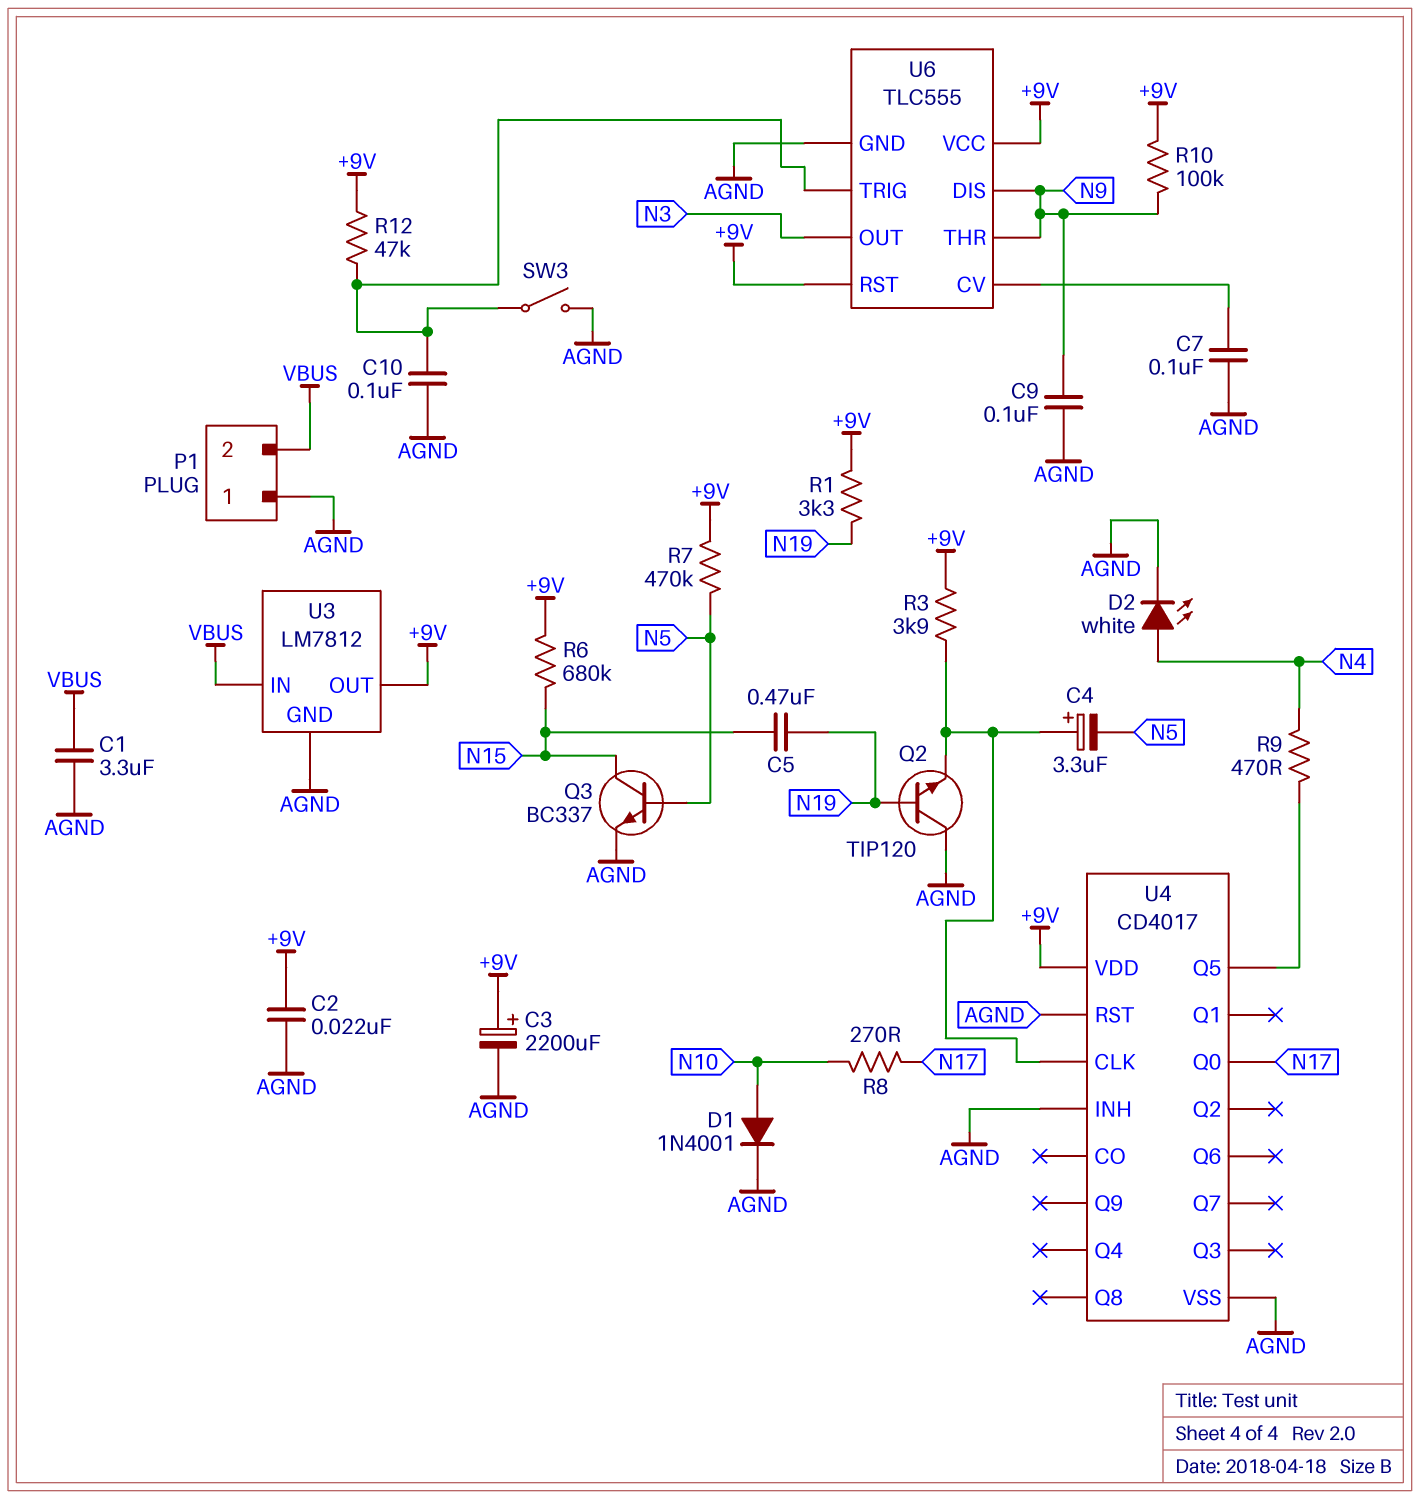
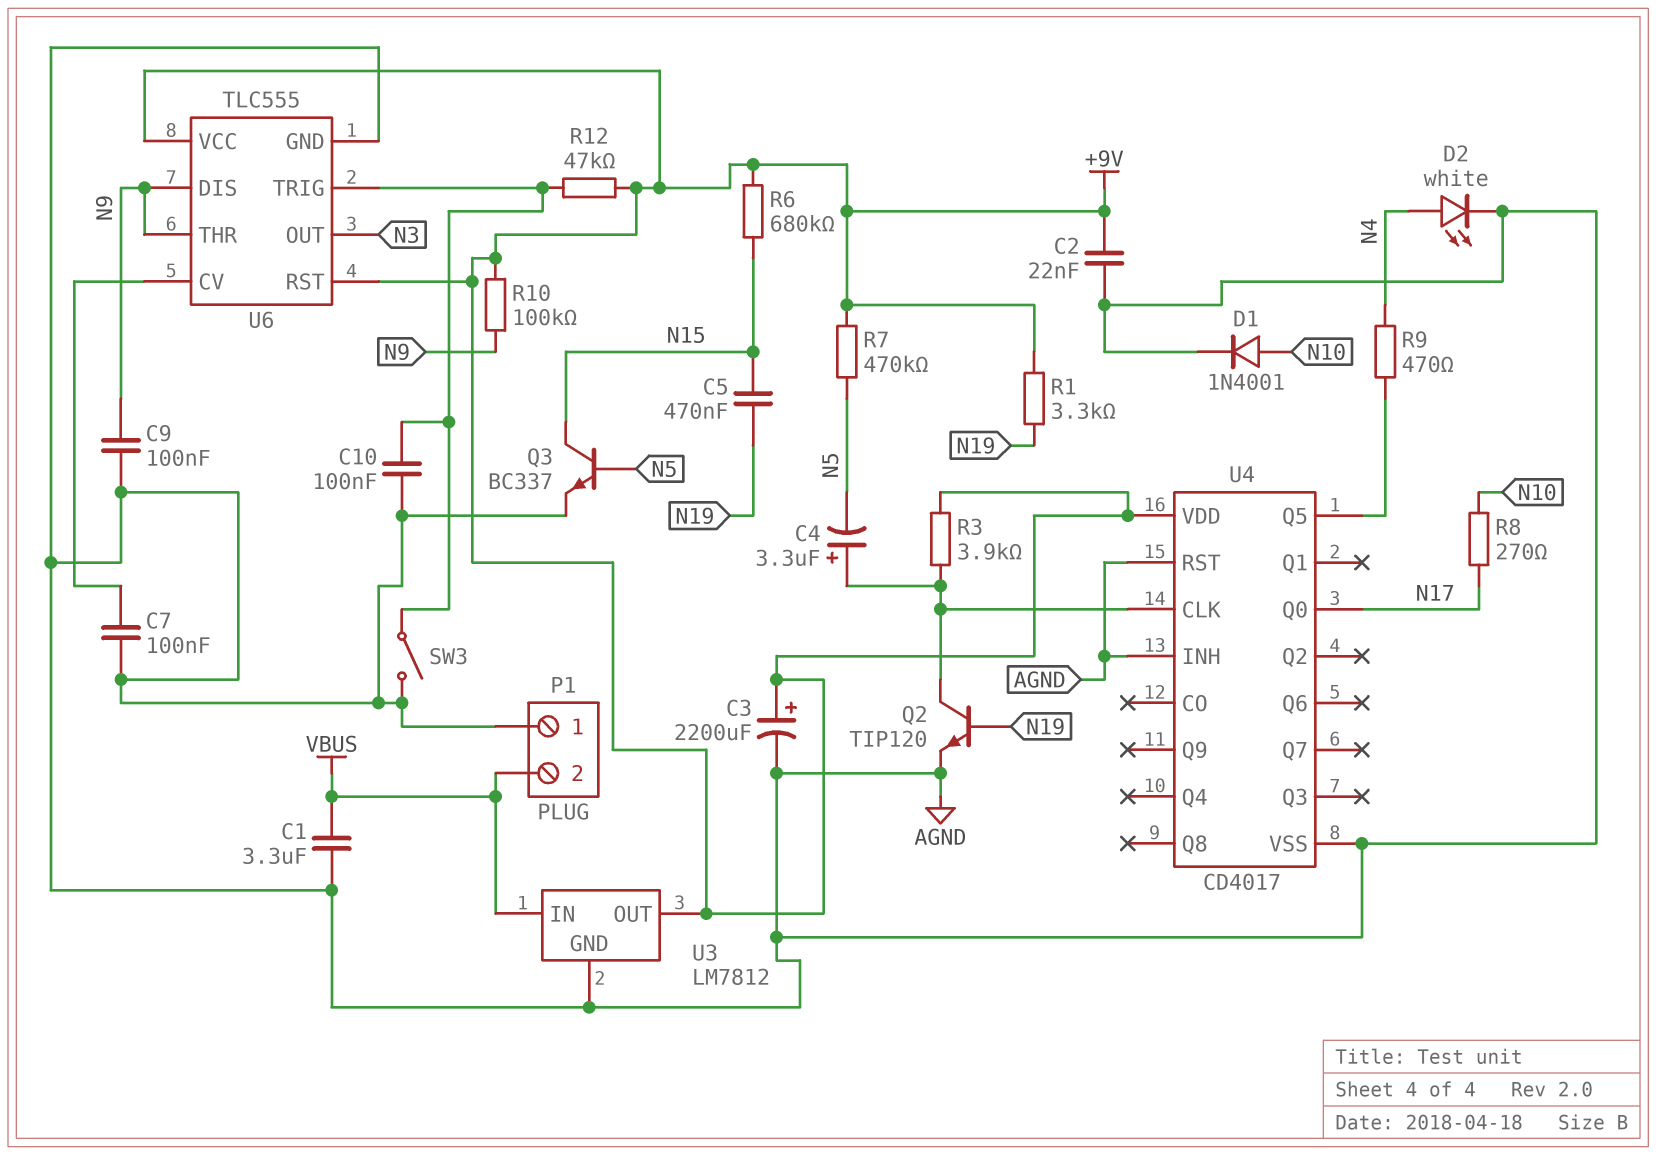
Q2: NPN TIP120 (B N19, C AGND, E U4/CLK) -> NPN TIP120 (B N19, C U4/CLK, E AGND)

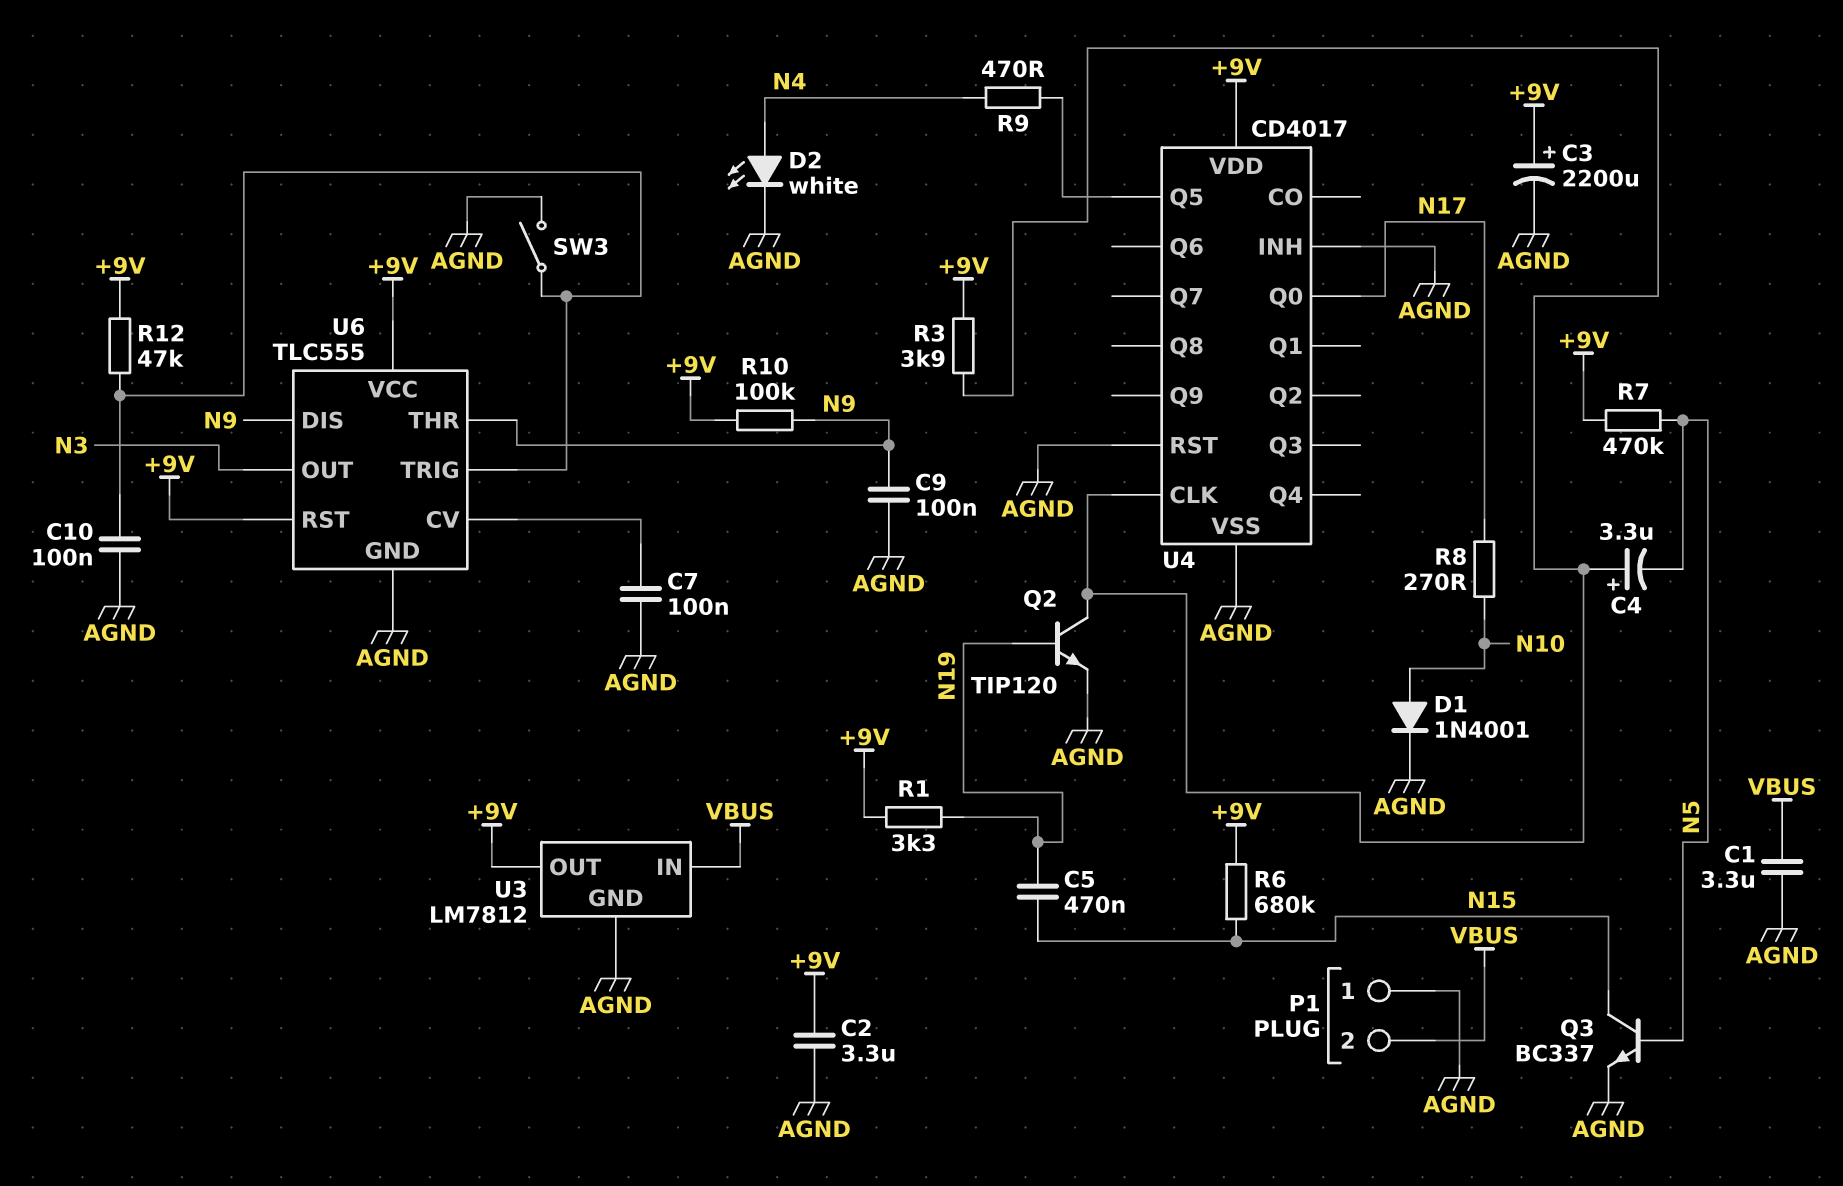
C2: 22nF (+9V, AGND) -> 3.3uF (+9V, AGND)

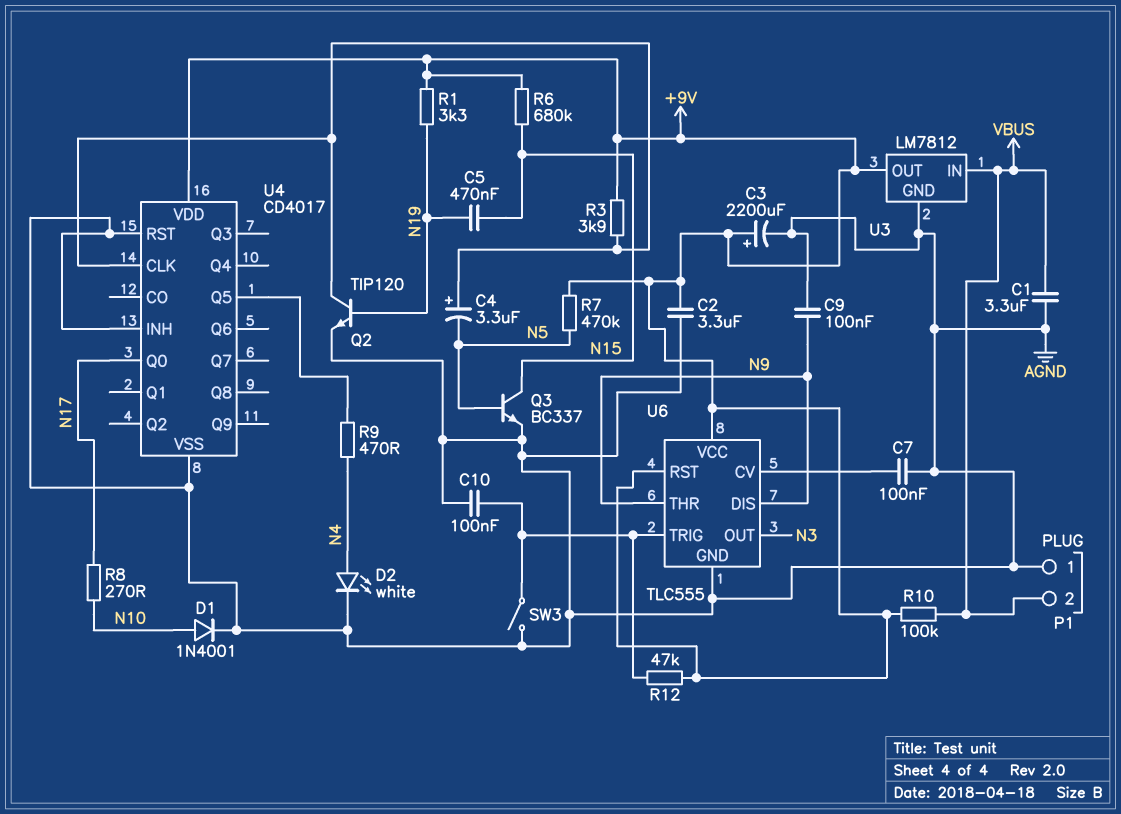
R10: 100k (+9V, N9) -> 100k (+9V, VBUS)

